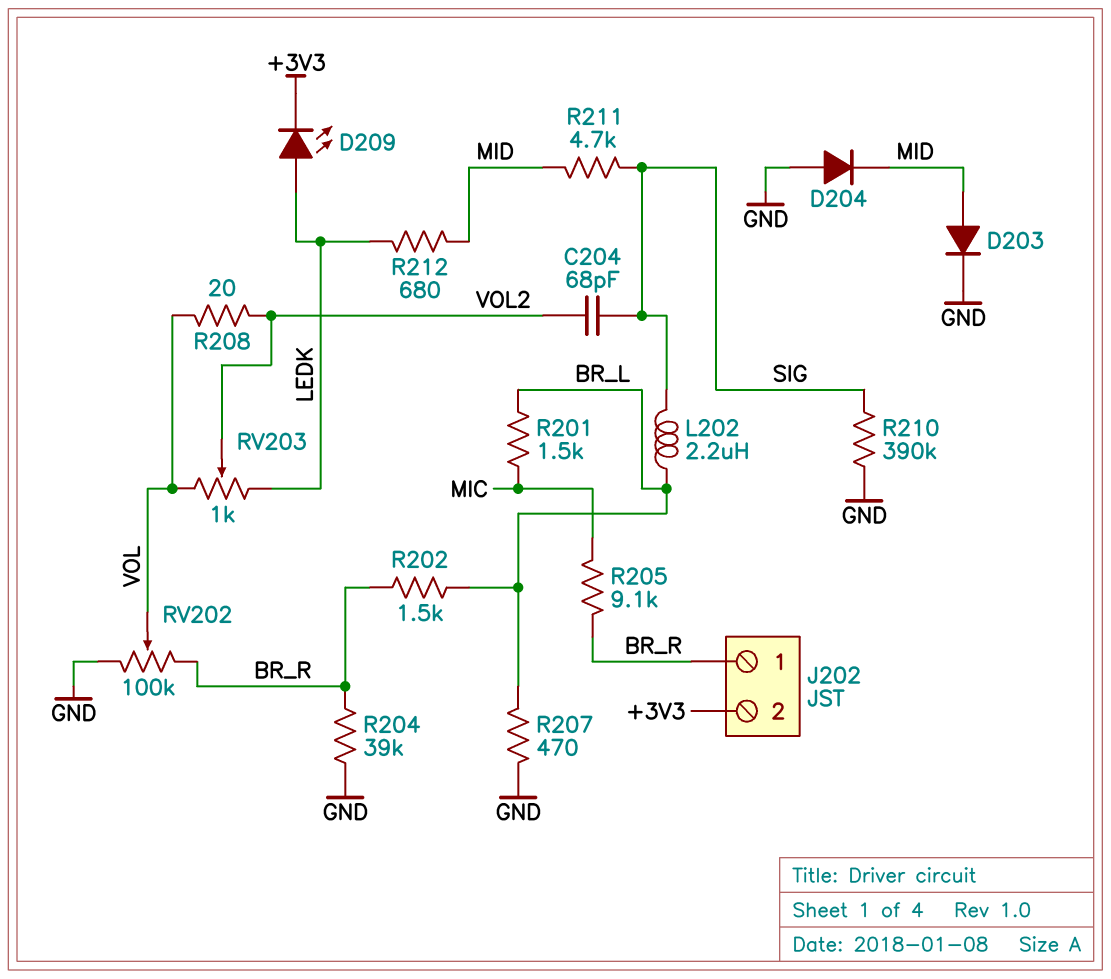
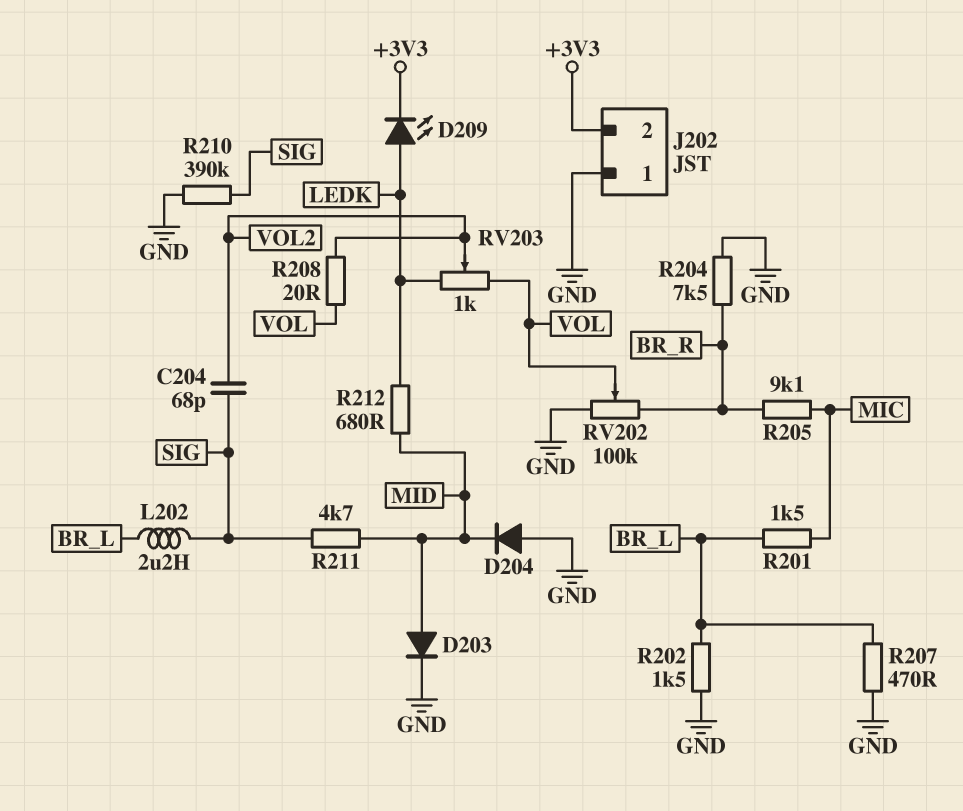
J202 pin 1: BR_R -> GND
R202: 1.5k (BR_L, BR_R) -> 1.5k (BR_L, GND)
R204: 39k (BR_R, GND) -> 7.5k (BR_R, GND)

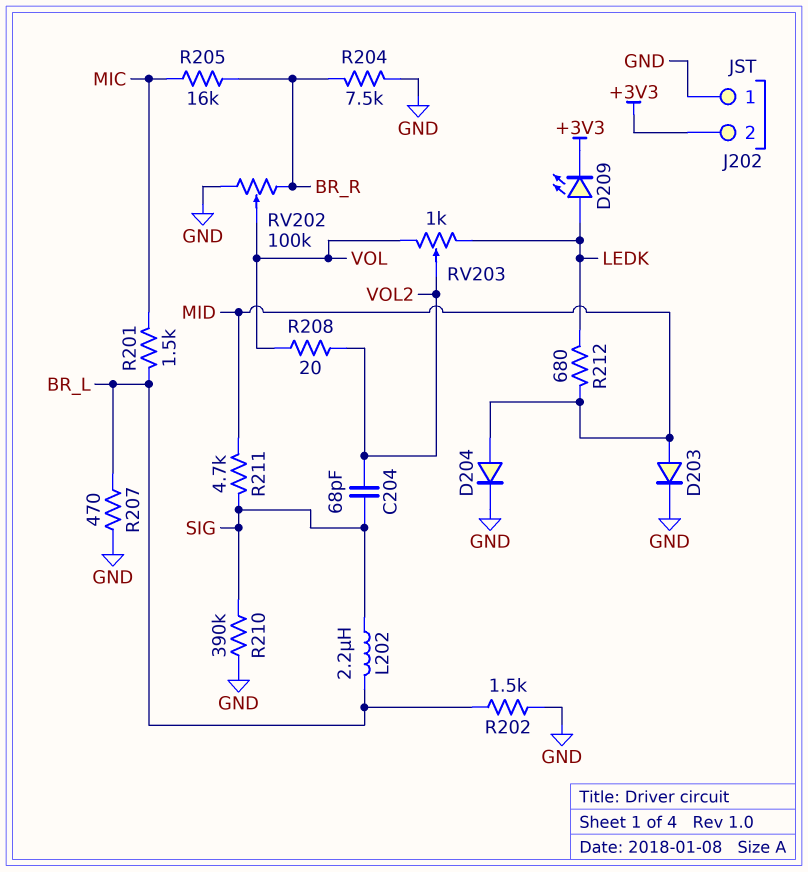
D204: diode (A GND, K MID) -> diode (A MID, K GND)
R205: 9.1k (BR_R, MIC) -> 16k (BR_R, MIC)

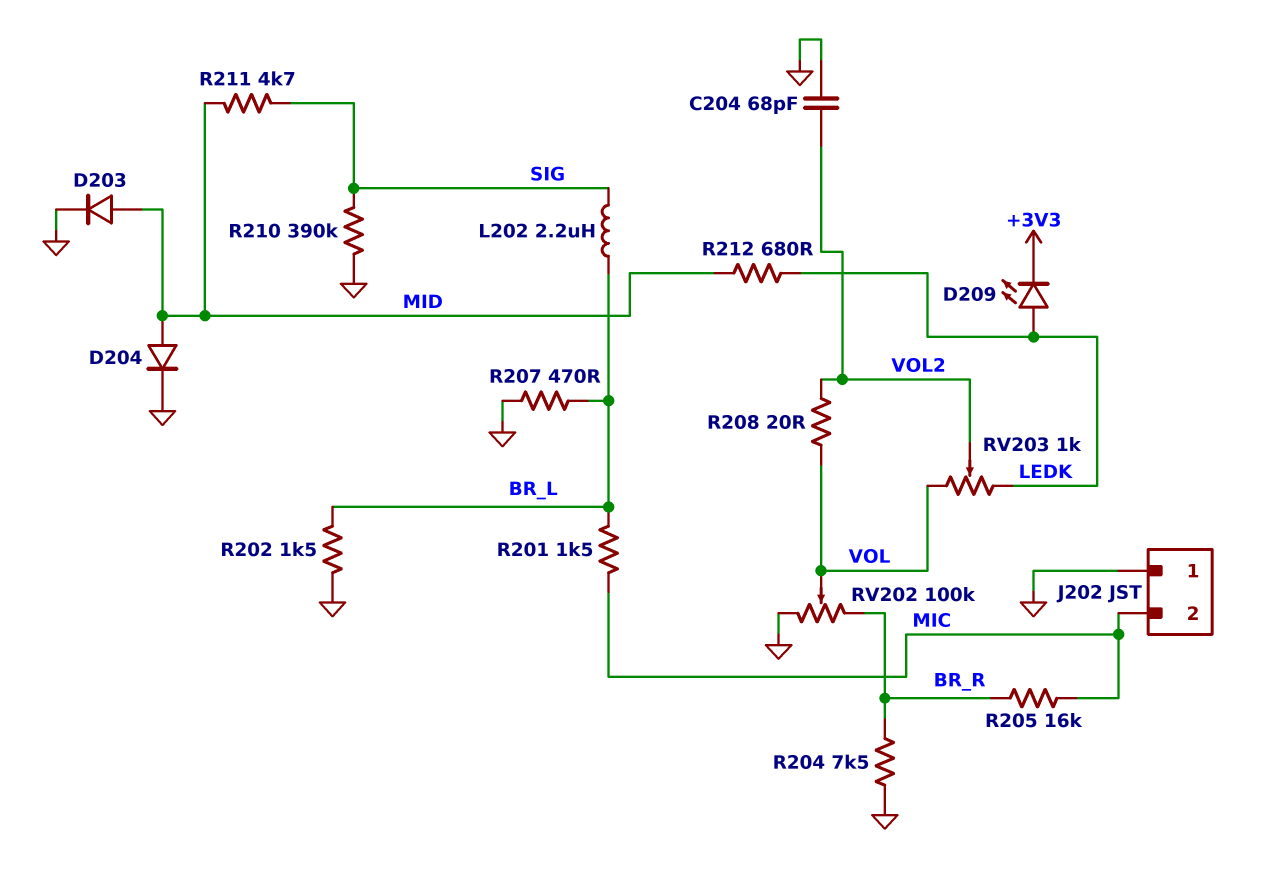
C204: 68pF (SIG, VOL2) -> 68pF (GND, VOL2)
J202 pin 2: +3V3 -> MIC

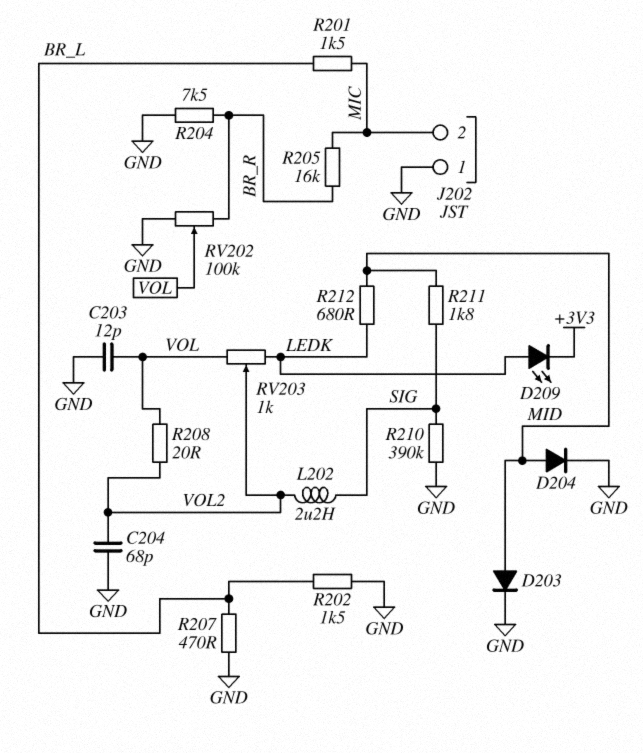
C203: none -> 12pF (GND, VOL)
L202: 2.2uH (BR_L, SIG) -> 2.2uH (SIG, VOL2)
R211: 4.7k (MID, SIG) -> 1.8k (MID, SIG)

